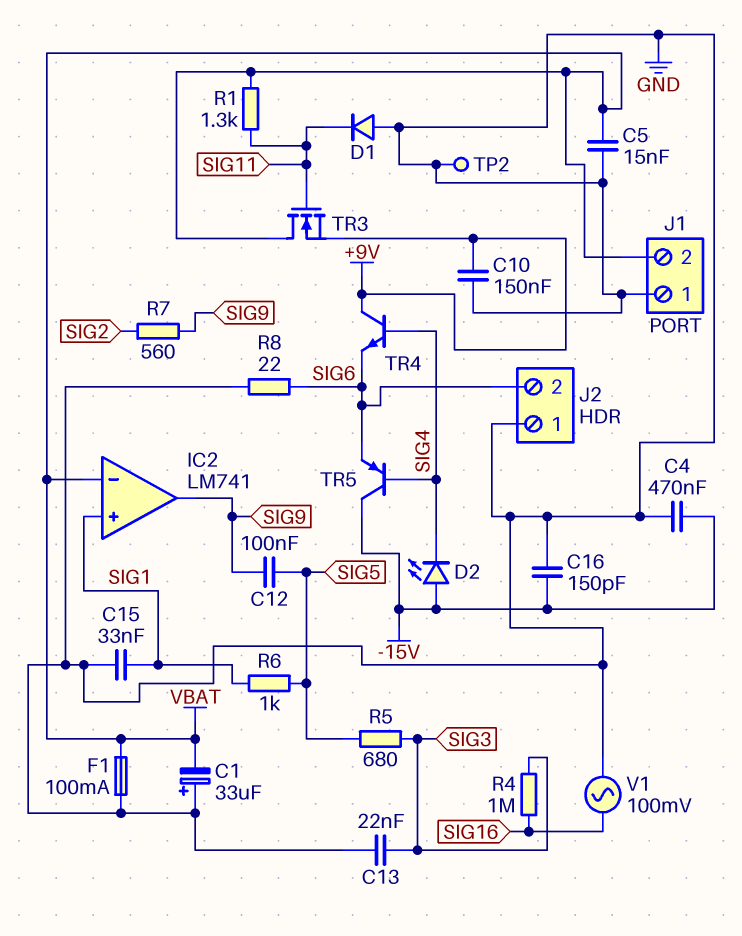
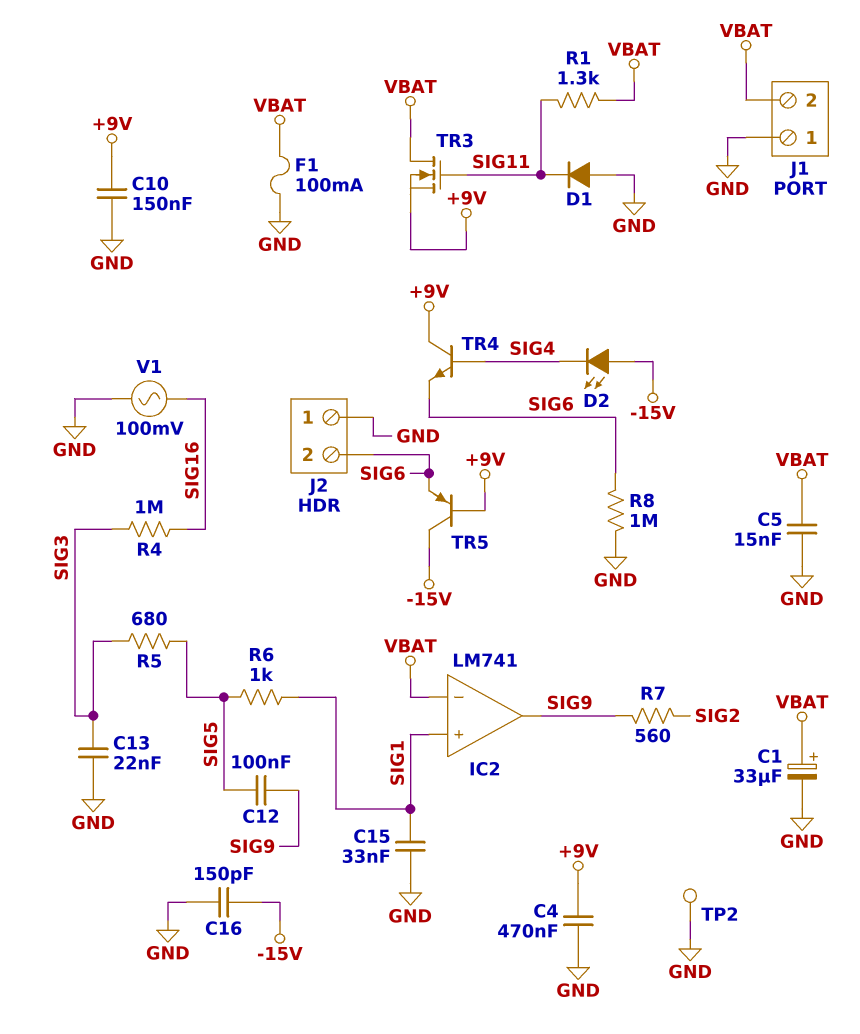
C1: 33uF (plus GND, minus VBAT) -> 33uF (plus VBAT, minus GND)
C4: 470nF (-15V, GND) -> 470nF (+9V, GND)
R8: 22 (GND, SIG6) -> 1M (GND, SIG6)
TR5: PNP (B SIG4, C -15V, E SIG6) -> PNP (B +9V, C -15V, E SIG6)

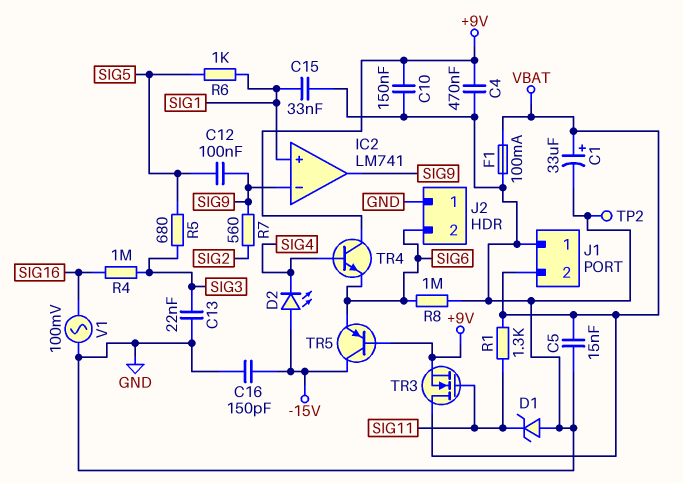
D1: diode (A GND, K SIG11) -> zener (A GND, K SIG11)
IC2 pin in-: VBAT -> SIG9

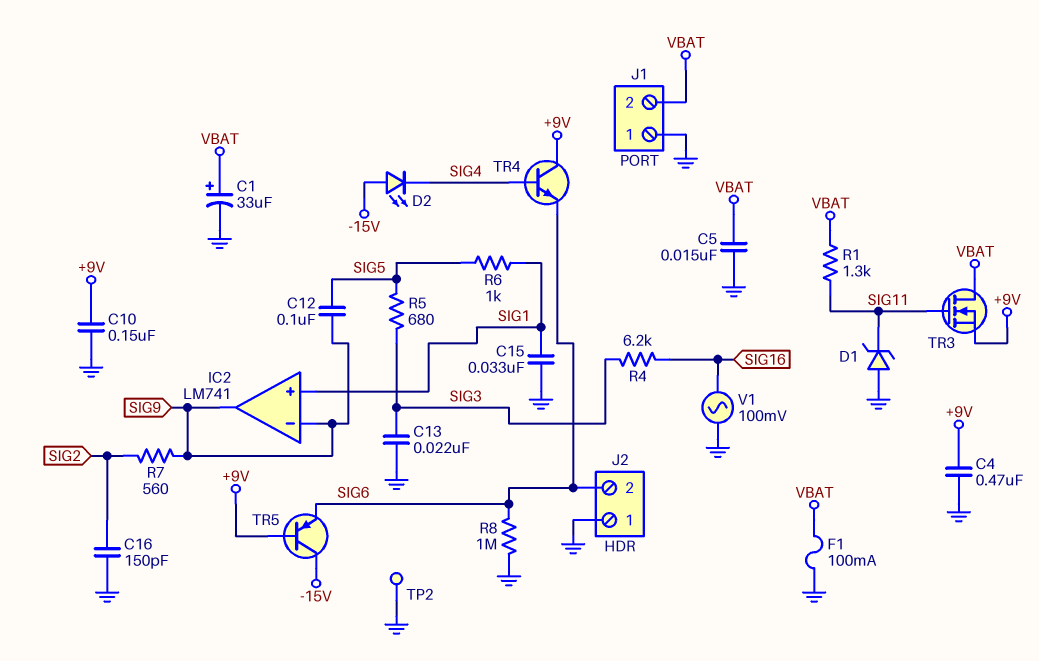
C16: 150pF (-15V, GND) -> 150pF (GND, SIG2)
R4: 1M (SIG3, SIG16) -> 6.2k (SIG3, SIG16)

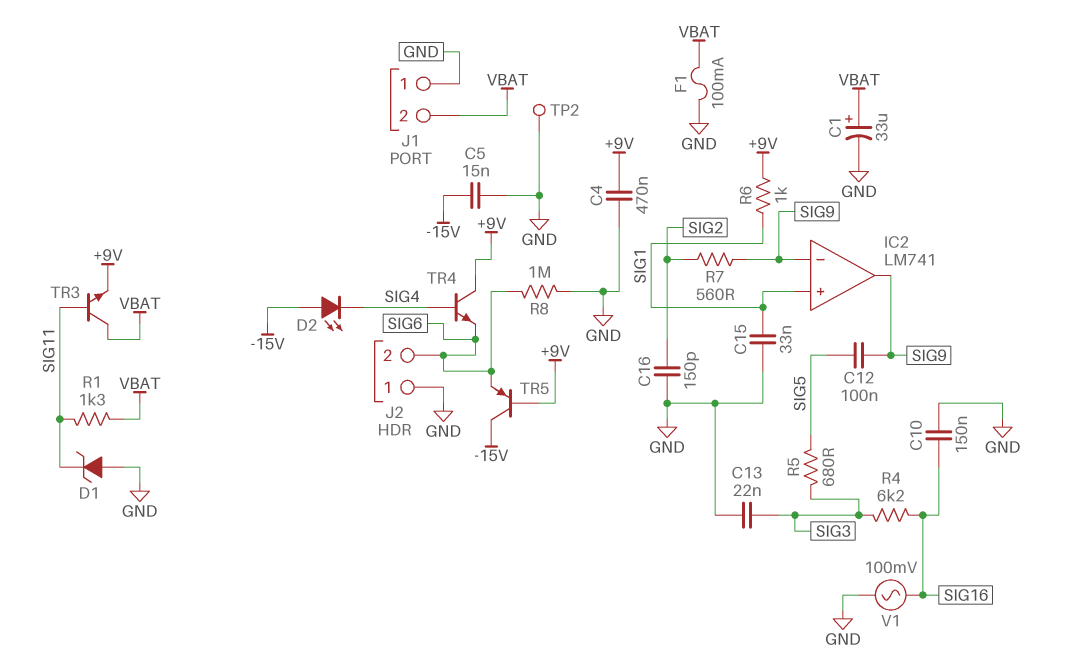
C5: 15nF (GND, VBAT) -> 15nF (-15V, GND)
C10: 150nF (+9V, GND) -> 150nF (GND, SIG16)
R6: 1k (SIG1, SIG5) -> 1k (+9V, SIG1)
TR3: NMOS (G SIG11, D VBAT, S +9V) -> NPN (B SIG11, C VBAT, E +9V)

